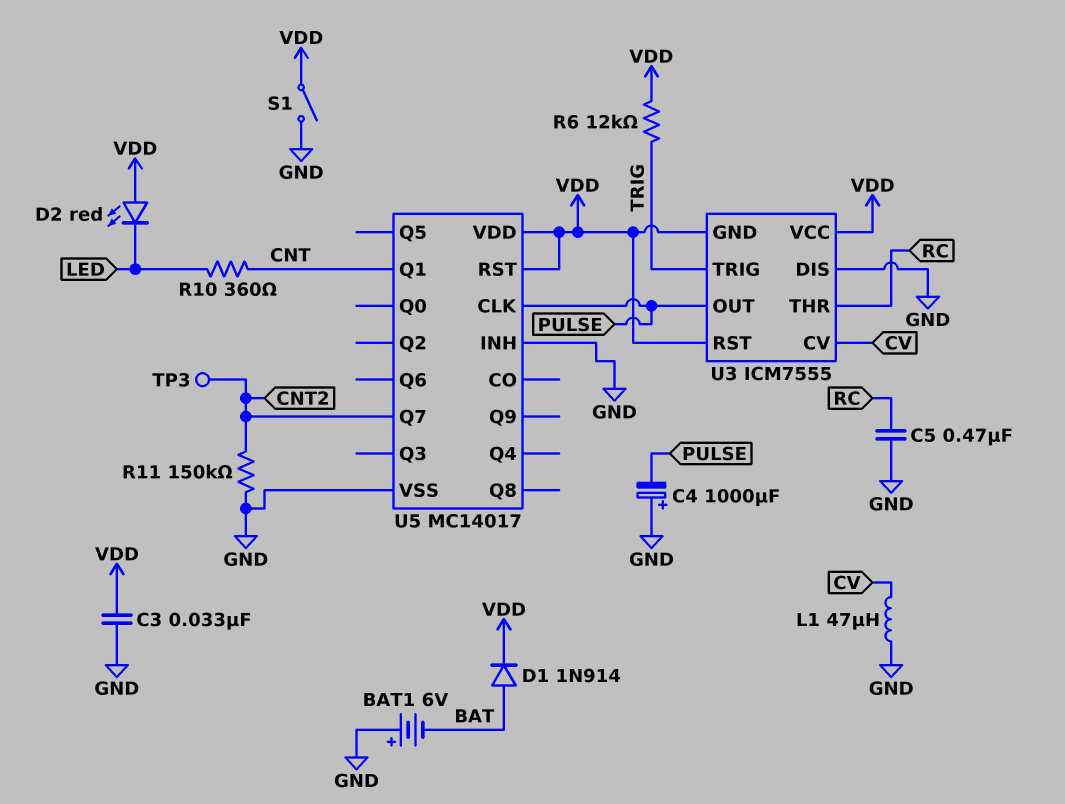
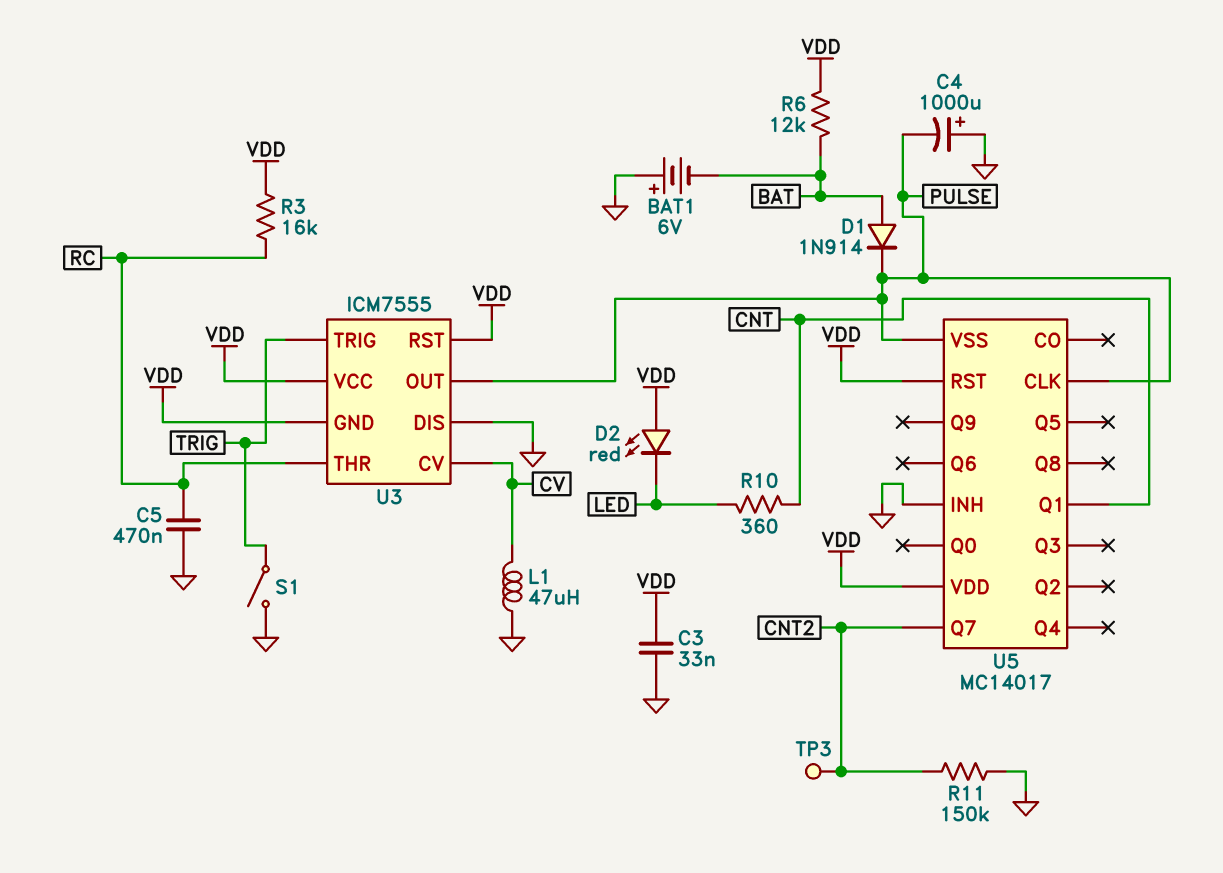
D1: diode 1N914 (A BAT, K VDD) -> diode 1N914 (A BAT, K PULSE)
R3: none -> 16k (RC, VDD)
R6: 12k (TRIG, VDD) -> 12k (BAT, VDD)
S1: switch (GND, VDD) -> switch (GND, TRIG)
U5 pin VSS: GND -> PULSE

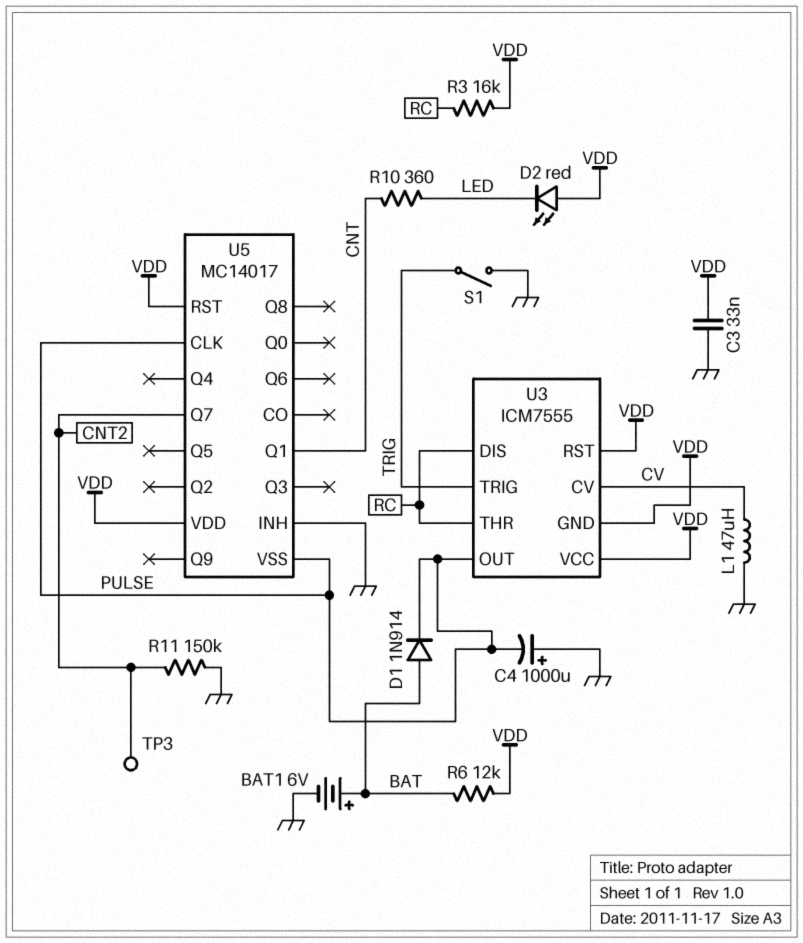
BAT1: 6V (plus GND, minus BAT) -> 6V (plus BAT, minus GND)
C5: 470nF (GND, RC) -> none
U3 pin DIS: GND -> RC

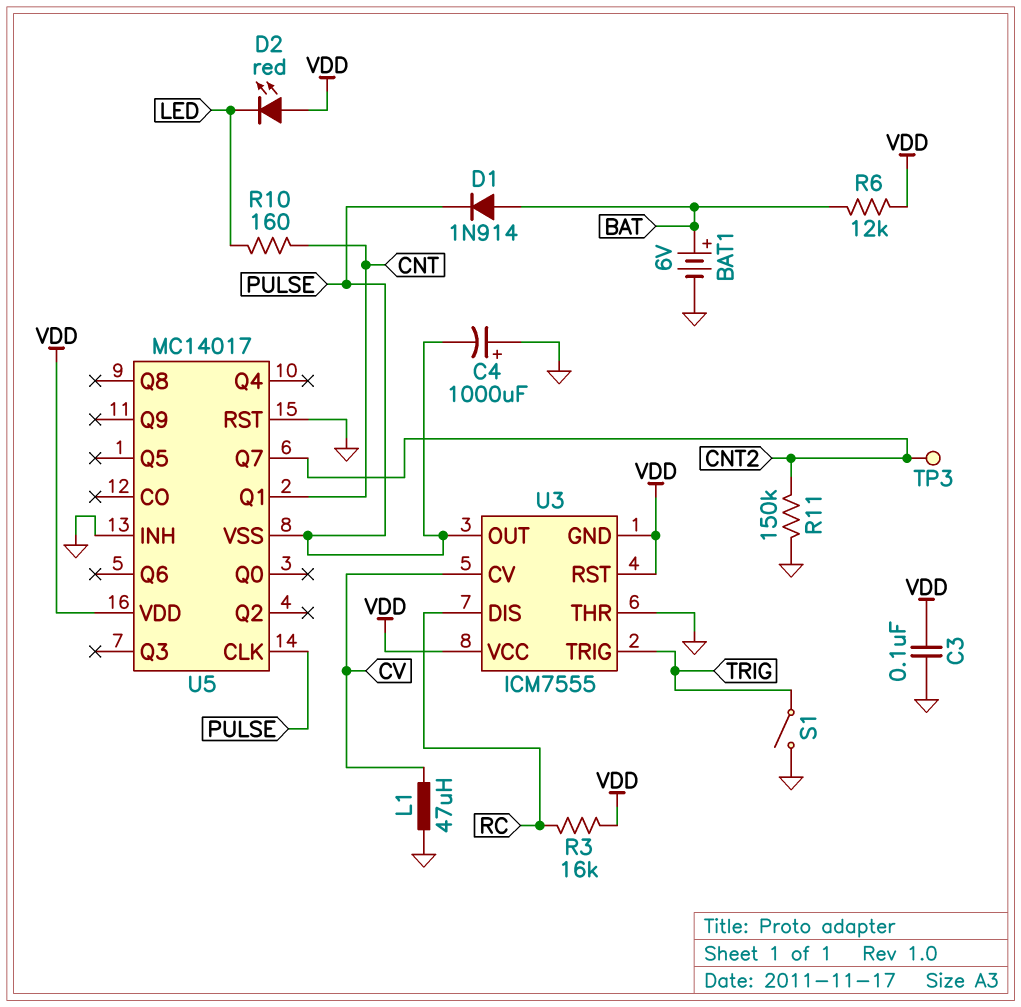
C3: 33nF (GND, VDD) -> 100nF (GND, VDD)
R10: 360 (CNT, LED) -> 160 (CNT, LED)
U3 pin THR: RC -> GND
U5 pin RST: VDD -> GND

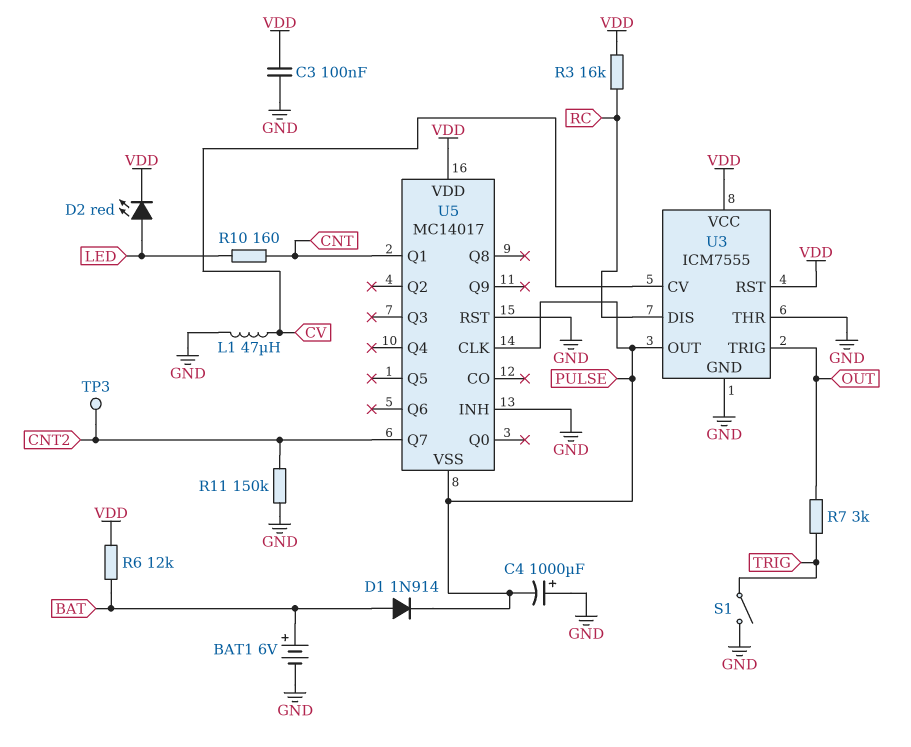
D2: LED red (A VDD, K LED) -> LED red (A LED, K VDD)
R7: none -> 3k (OUT, TRIG)
U3 pin GND: VDD -> GND
U3 pin TRIG: TRIG -> OUT

